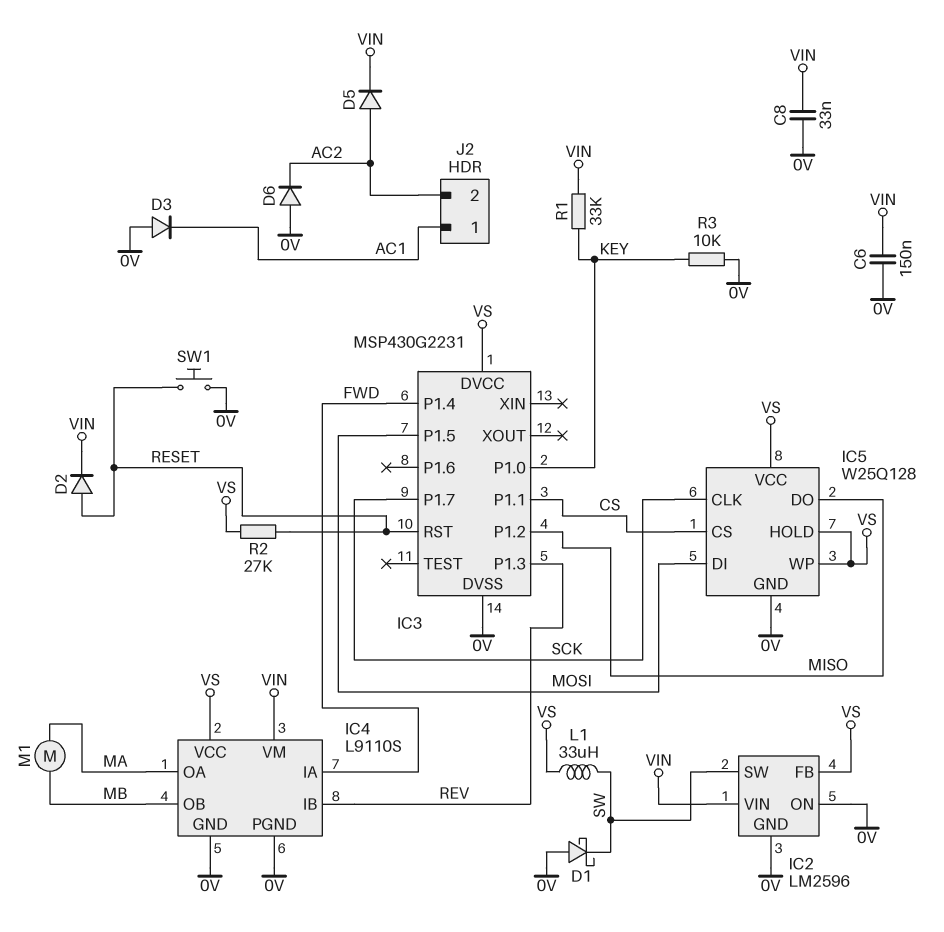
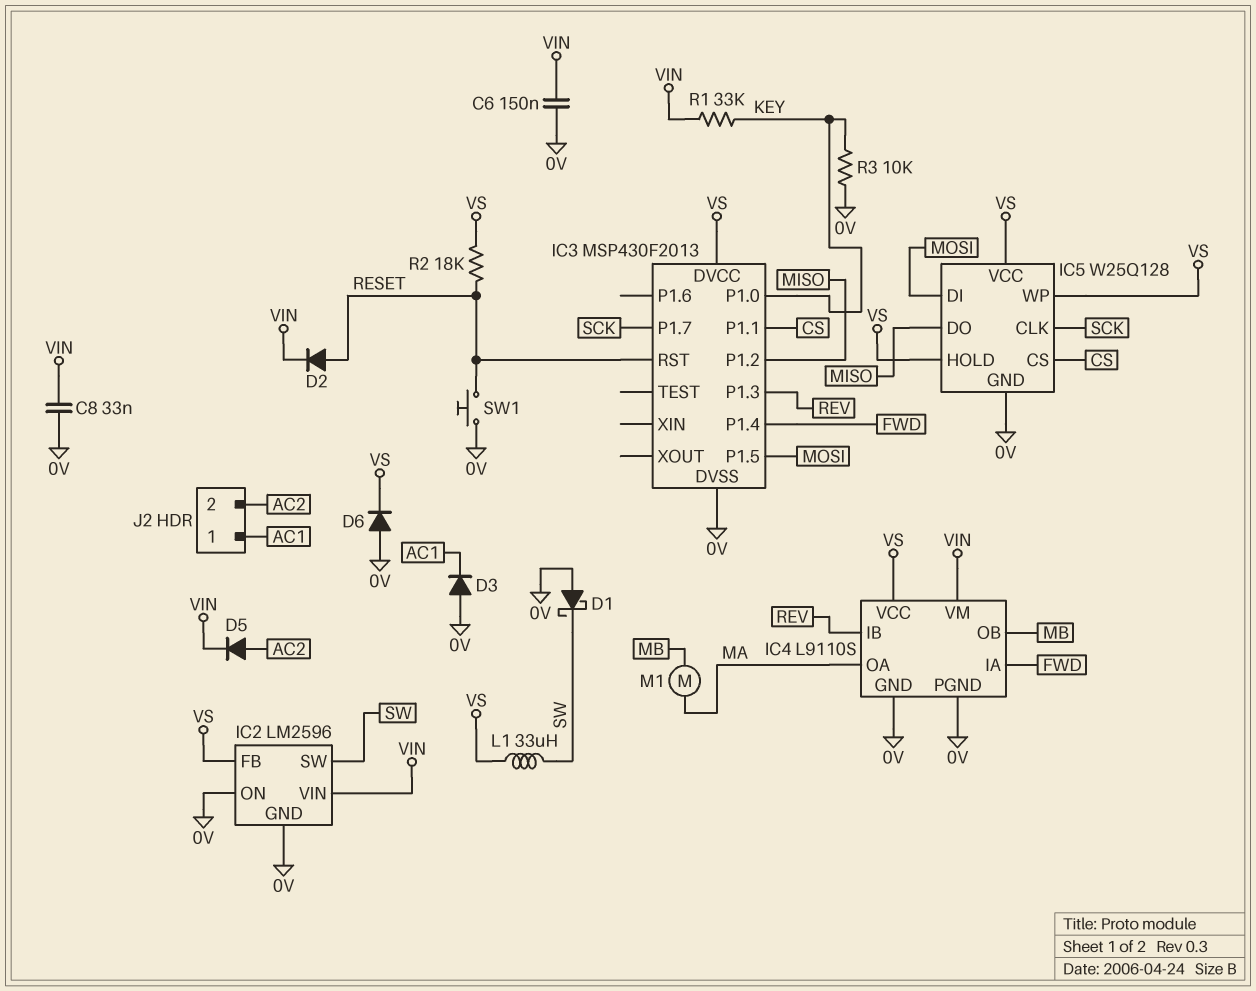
D6: diode (A 0V, K AC2) -> diode (A 0V, K VS)
IC3: MSP430G2231 -> MSP430F2013
R2: 27k (RESET, VS) -> 18k (RESET, VS)

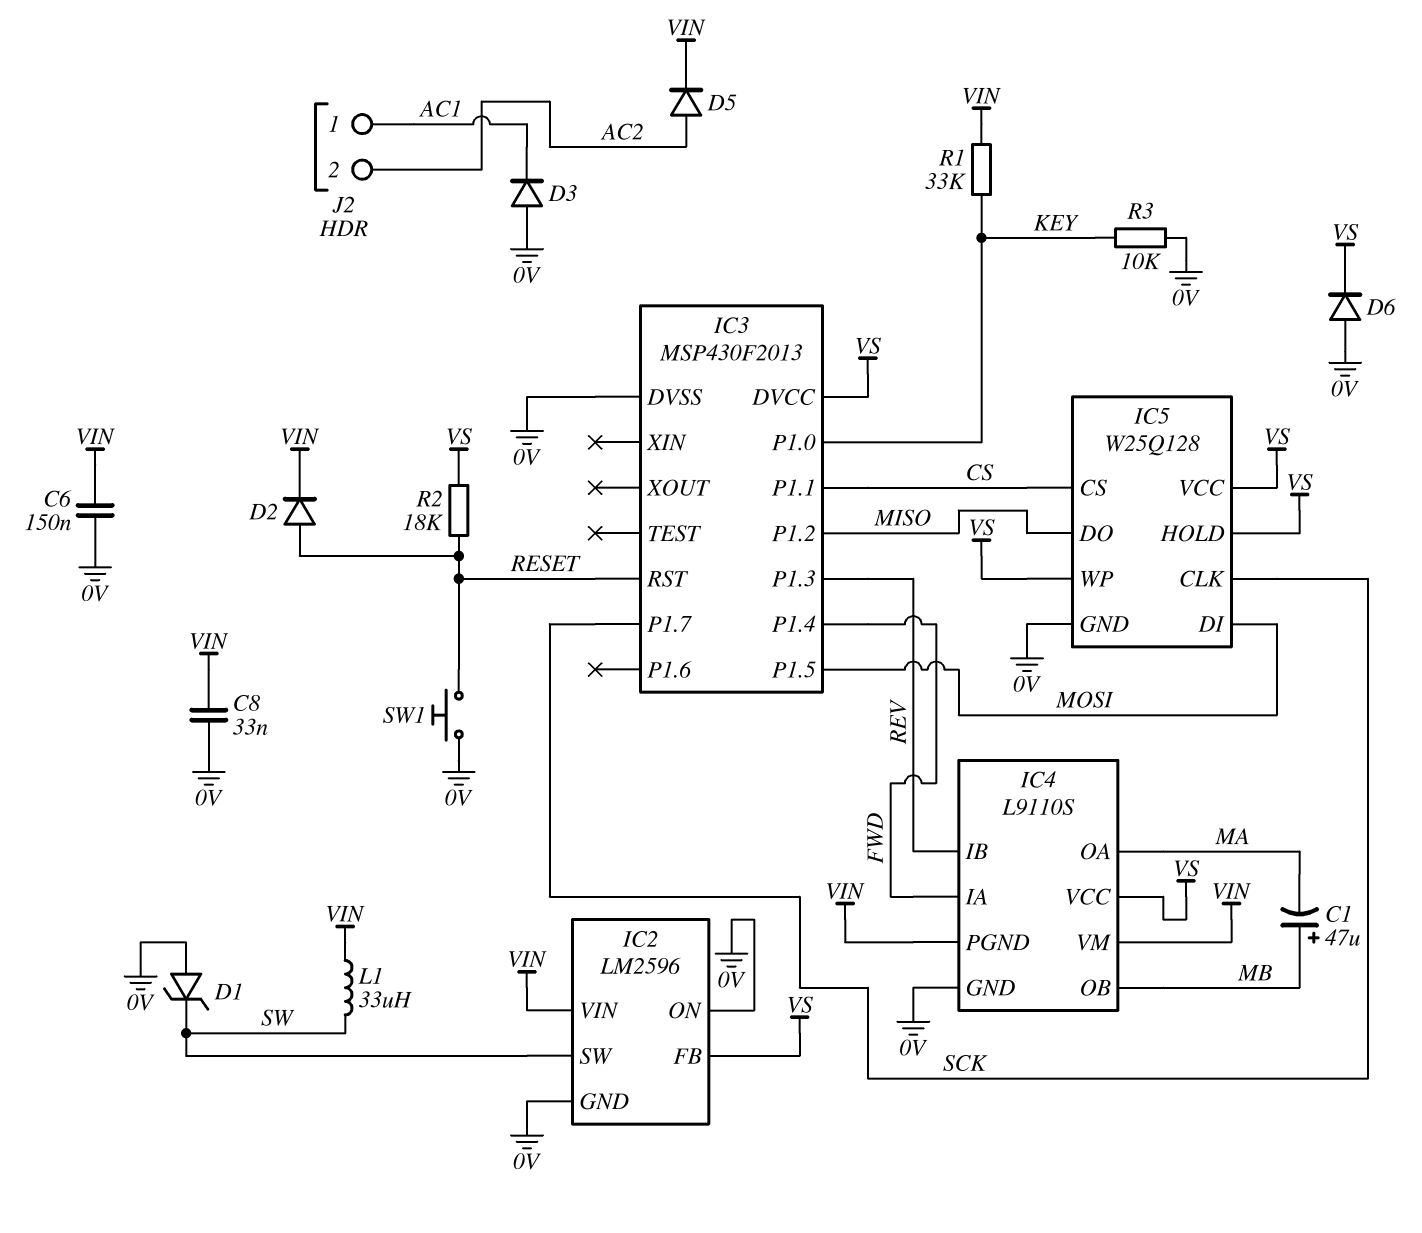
C1: none -> 47uF (plus MB, minus MA)
D1: schottky (A 0V, K SW) -> zener (A 0V, K SW)
IC4 pin PGND: 0V -> VIN
L1: 33uH (SW, VS) -> 33uH (SW, VIN)
M1: motor (MA, MB) -> none

